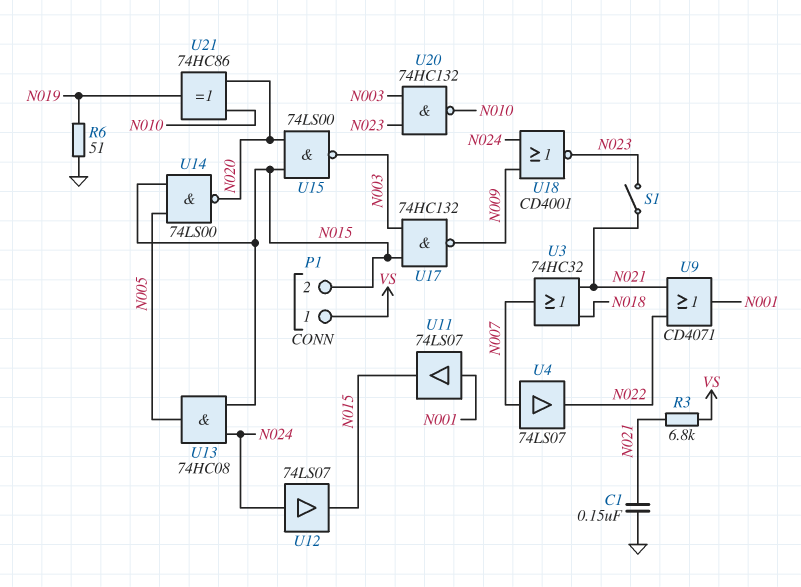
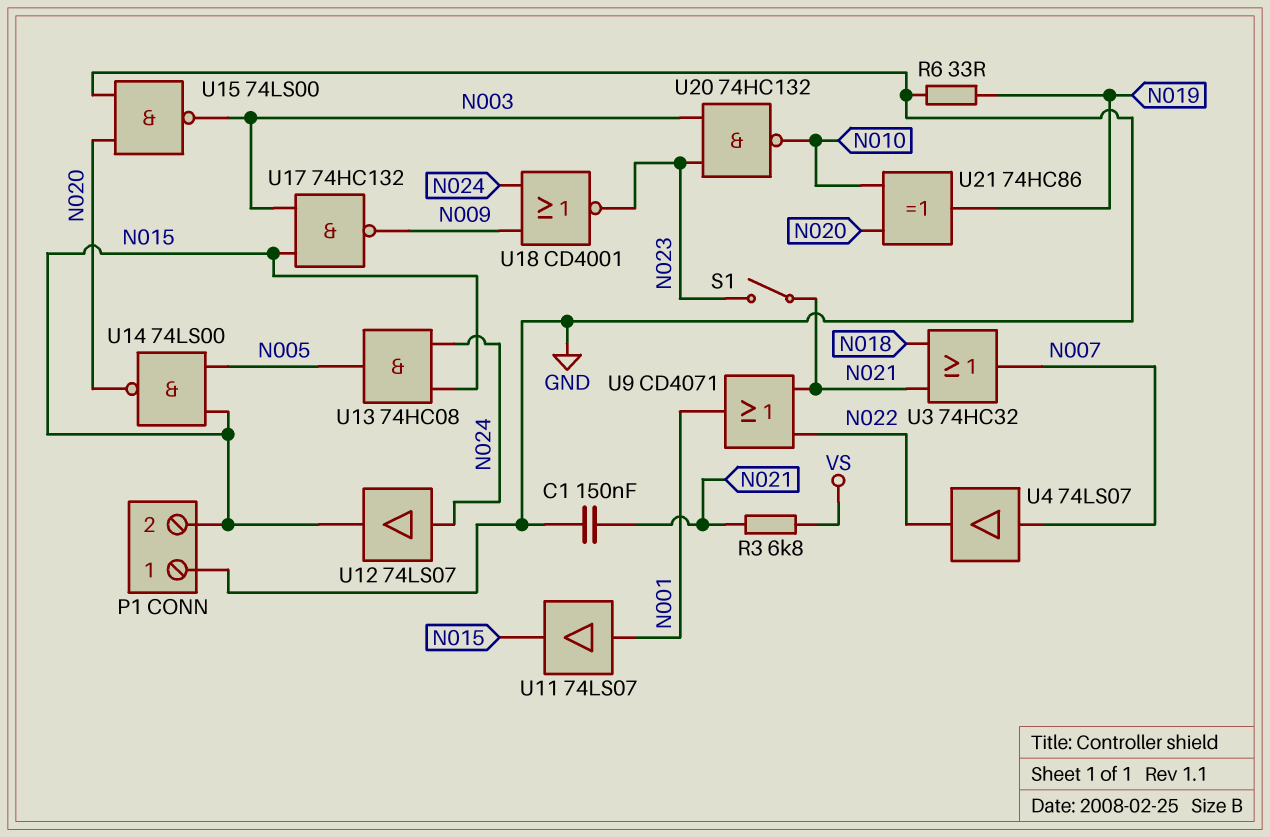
P1 pin 1: VS -> GND
R6: 51 (GND, N019) -> 33 (GND, N019)
U15: NAND 74LS00 (in N015, in N020, out N003) -> NAND 74LS00 (in GND, in N020, out N003)

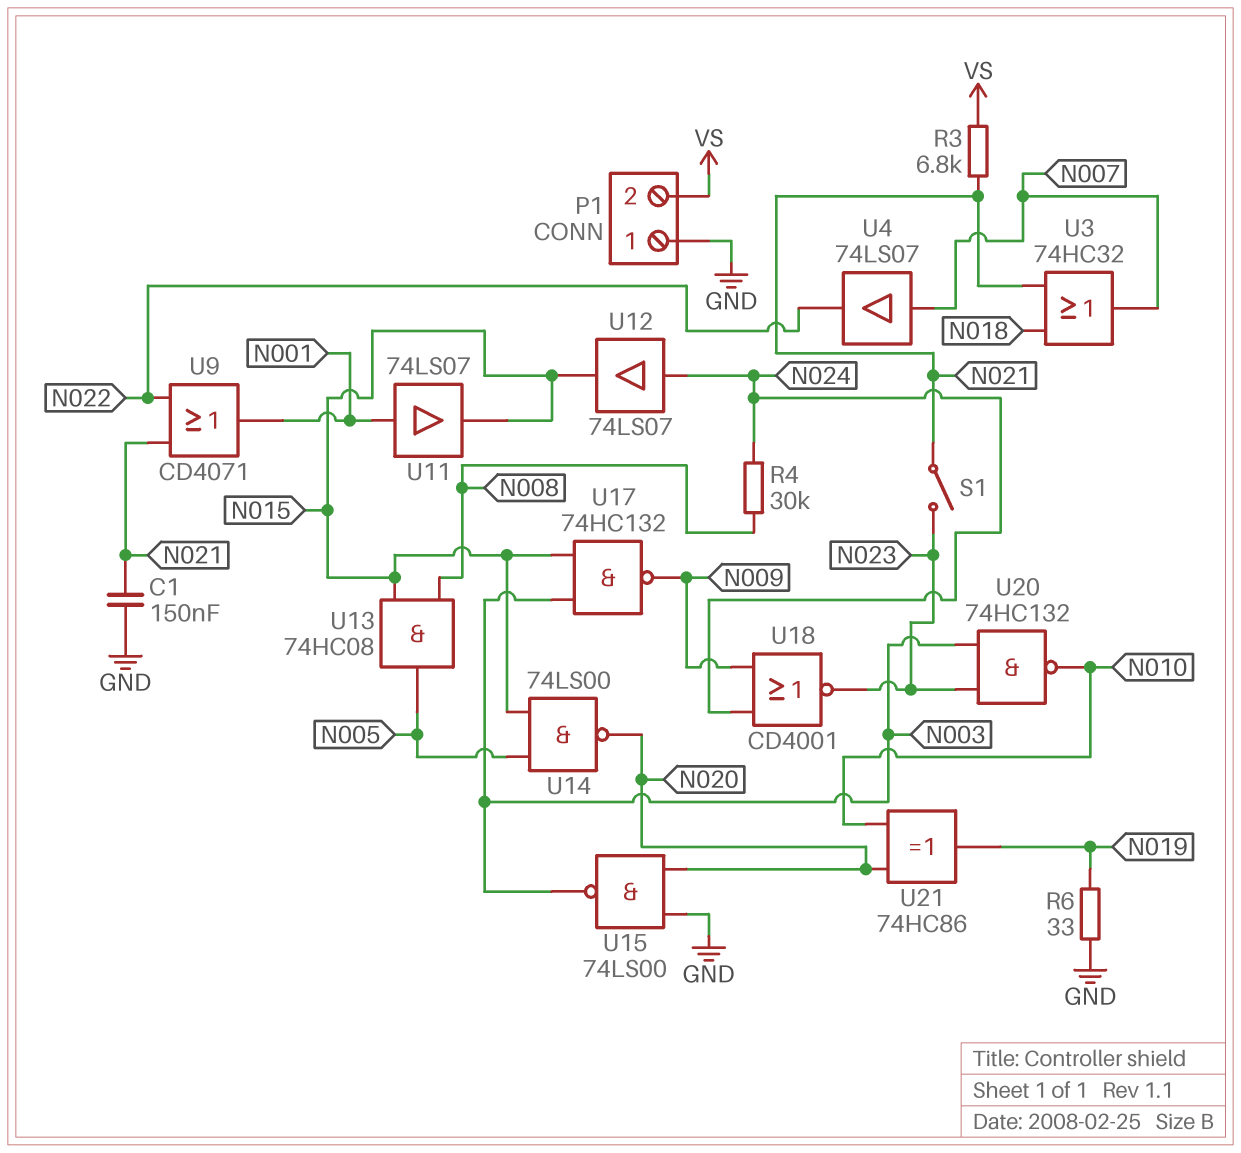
P1 pin 2: N015 -> VS
R4: none -> 30k (N008, N024)
U13: AND 74HC08 (in N015, in N024, out N005) -> AND 74HC08 (in N008, in N015, out N005)

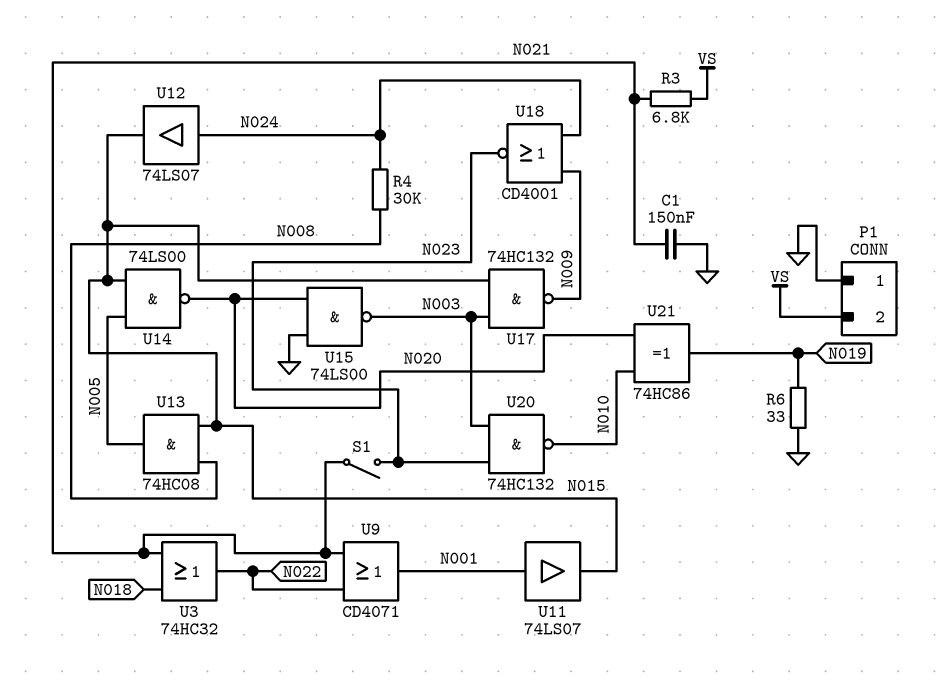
U3: OR 74HC32 (in N018, in N021, out N007) -> OR 74HC32 (in N018, in N021, out N022)
U4: buffer 74LS07 (in N007, out N022) -> none

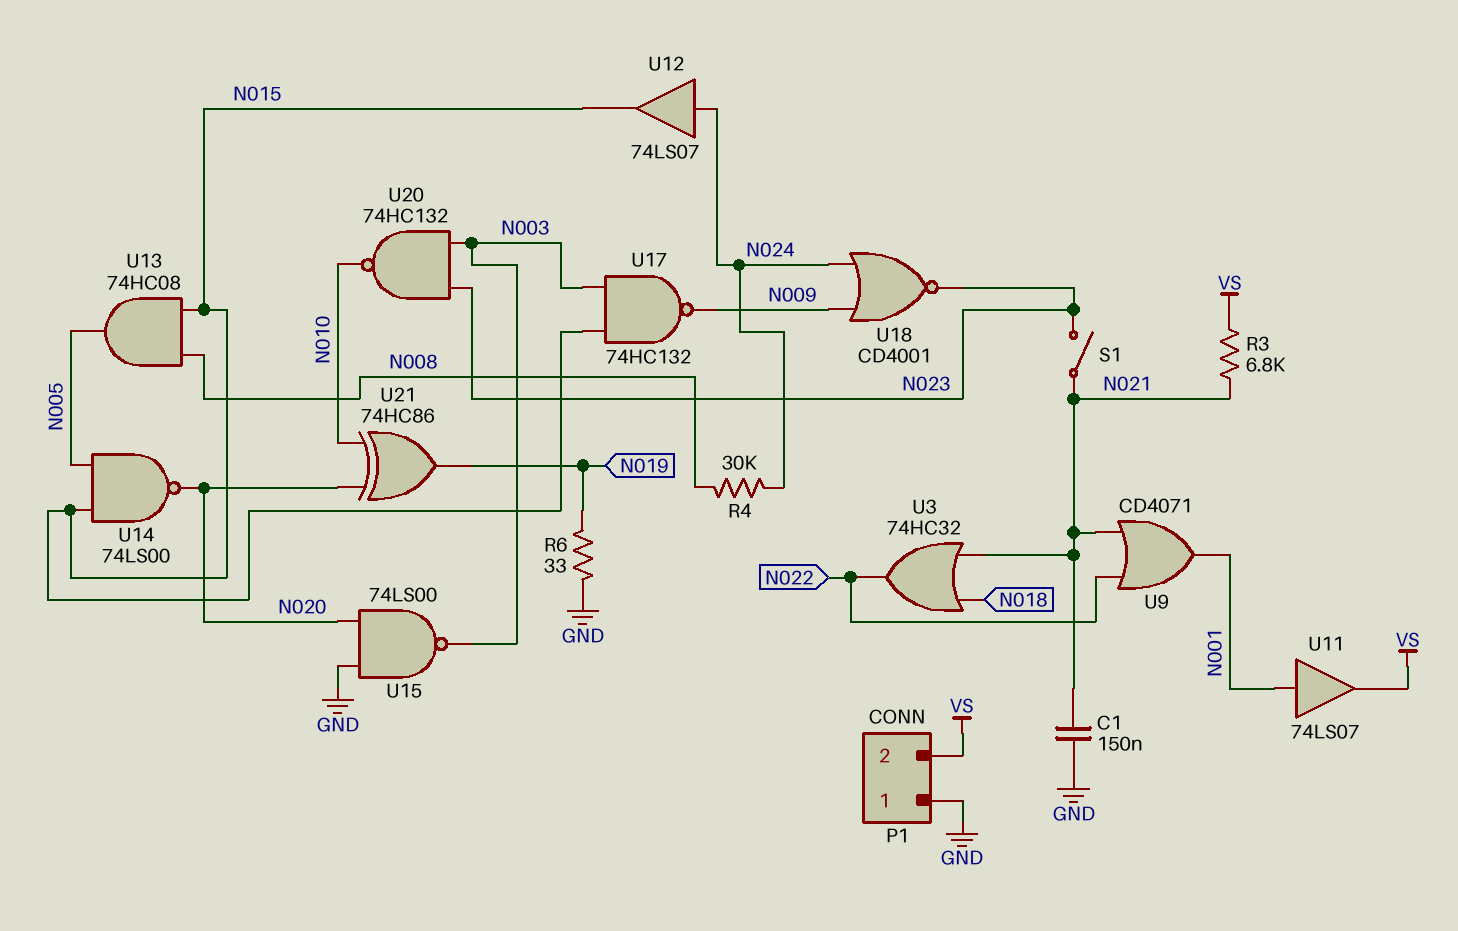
U11: buffer 74LS07 (in N001, out N015) -> buffer 74LS07 (in N001, out VS)

